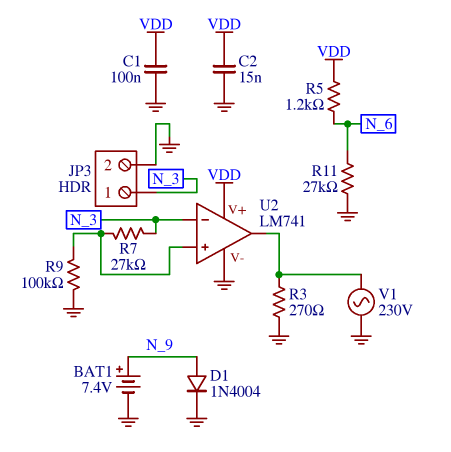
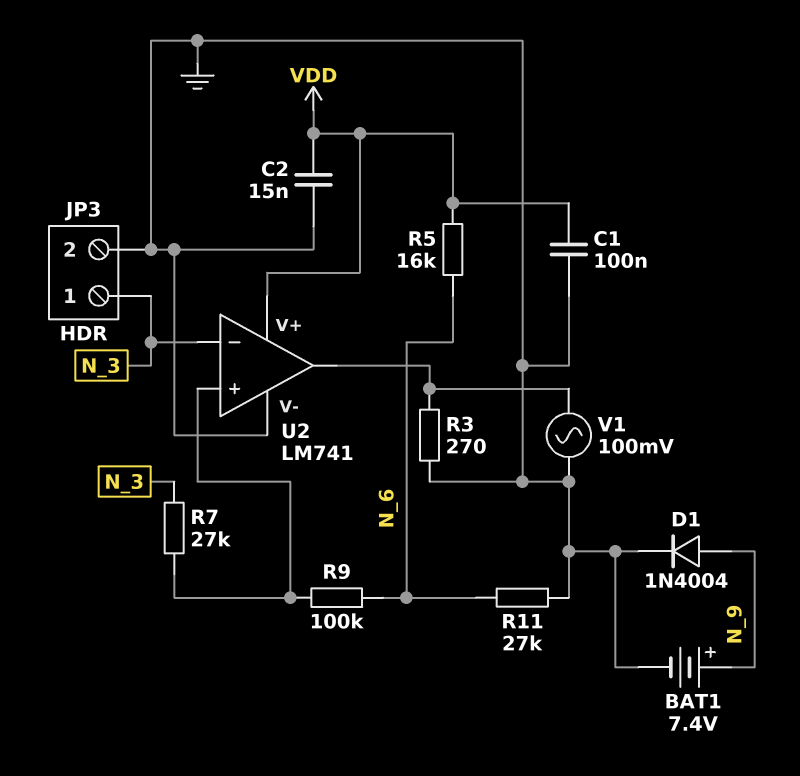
R5: 1.2k (N_6, VDD) -> 16k (N_6, VDD)
R9: 100k (GND, U2/in+) -> 100k (N_6, U2/in+)
V1: AC 230V (GND, U2/out) -> AC 100mV (GND, U2/out)

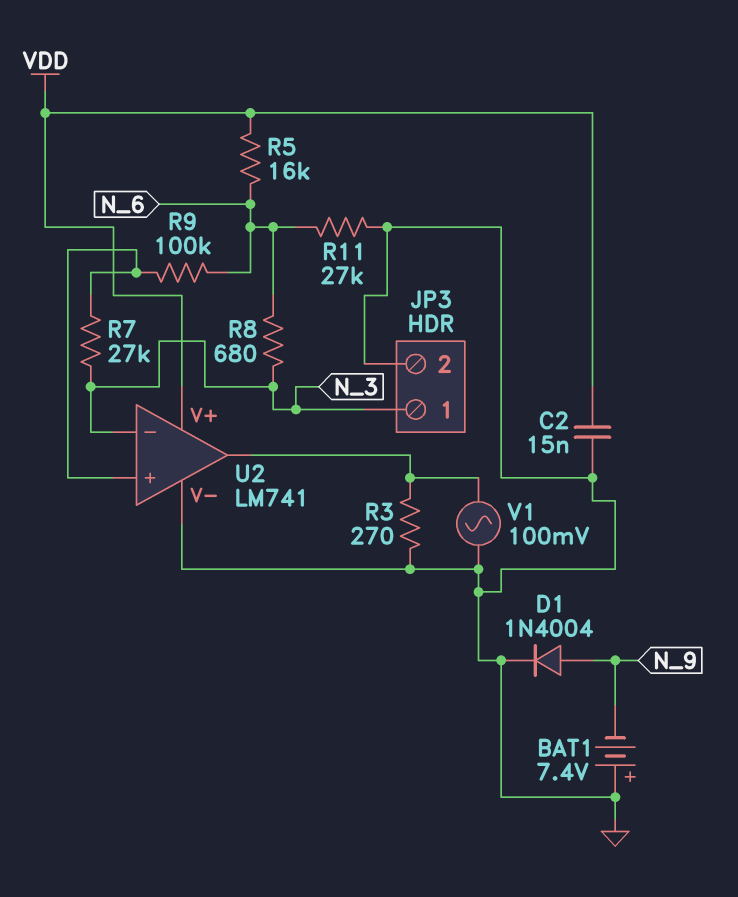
BAT1: 7.4V (plus N_9, minus GND) -> 7.4V (plus GND, minus N_9)
C1: 100nF (GND, VDD) -> none
R8: none -> 680 (N_3, N_6)

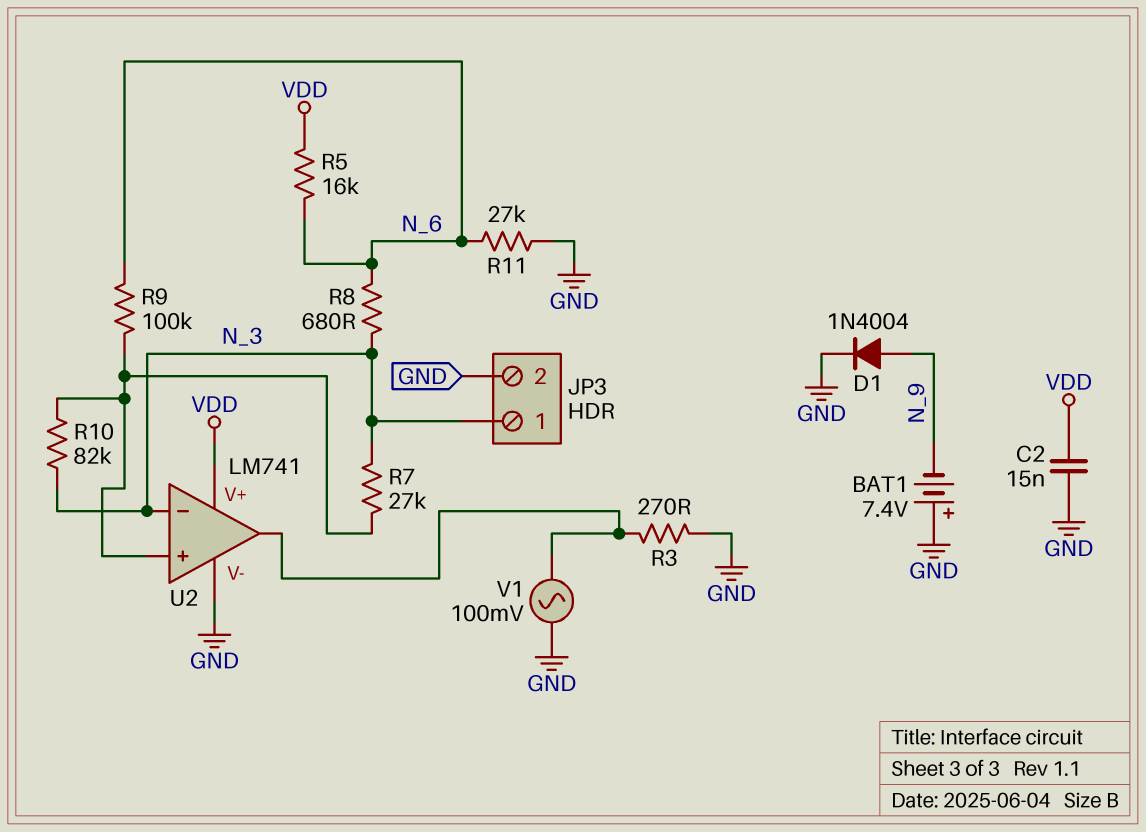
R10: none -> 82k (N_3, U2/in+)

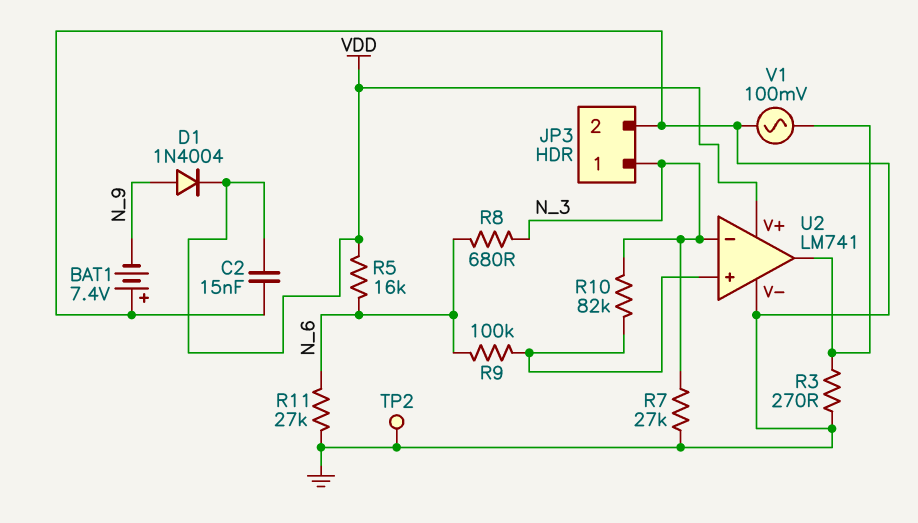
D1: diode 1N4004 (A N_9, K GND) -> diode 1N4004 (A N_9, K VDD)
R7: 27k (N_3, U2/in+) -> 27k (GND, N_3)
TP2: none -> test point (GND)

